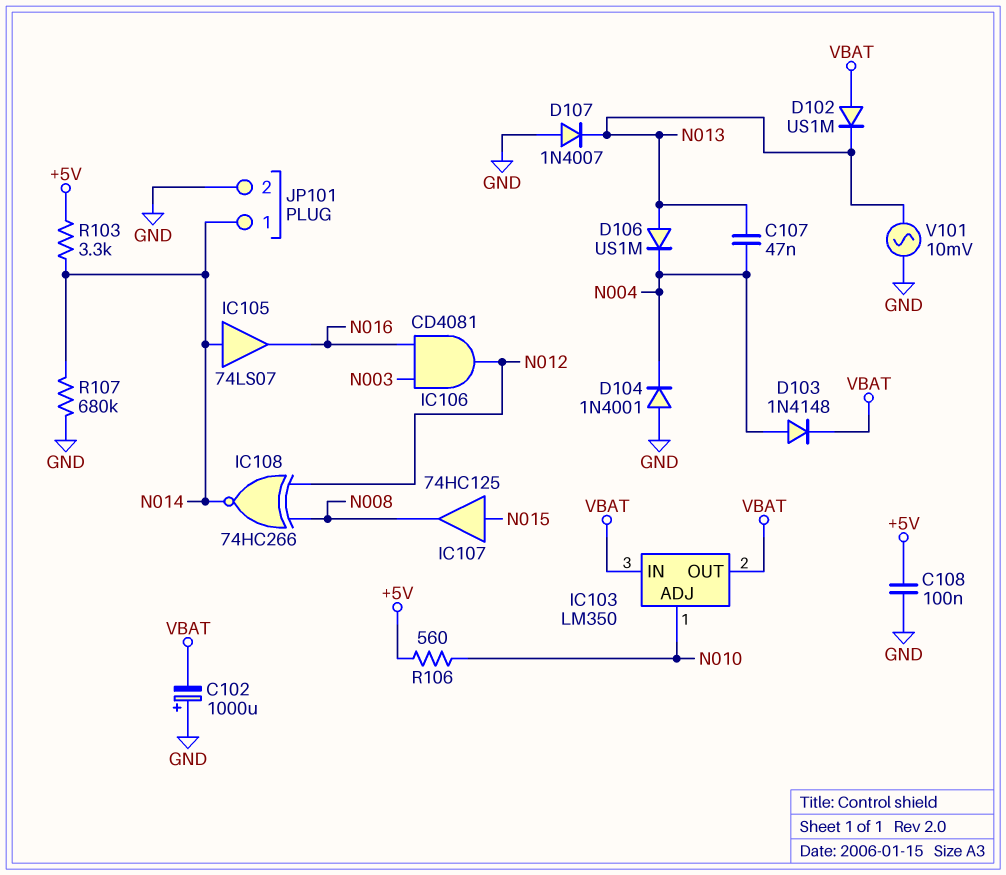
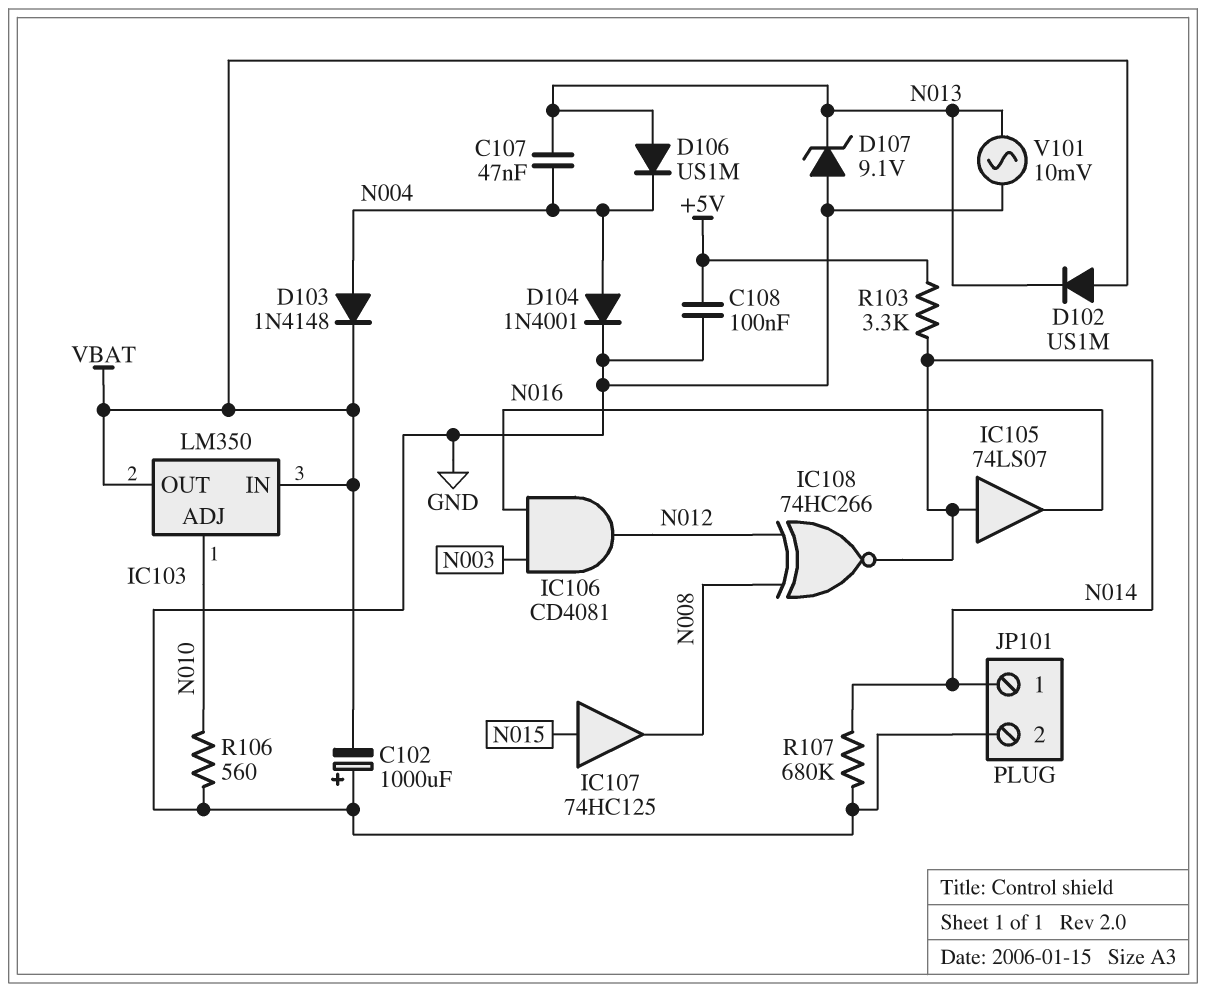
D104: diode 1N4001 (A GND, K N004) -> diode 1N4001 (A N004, K GND)
D107: diode 1N4007 (A GND, K N013) -> zener 9.1V (A GND, K N013)
R106: 560 (+5V, N010) -> 560 (GND, N010)

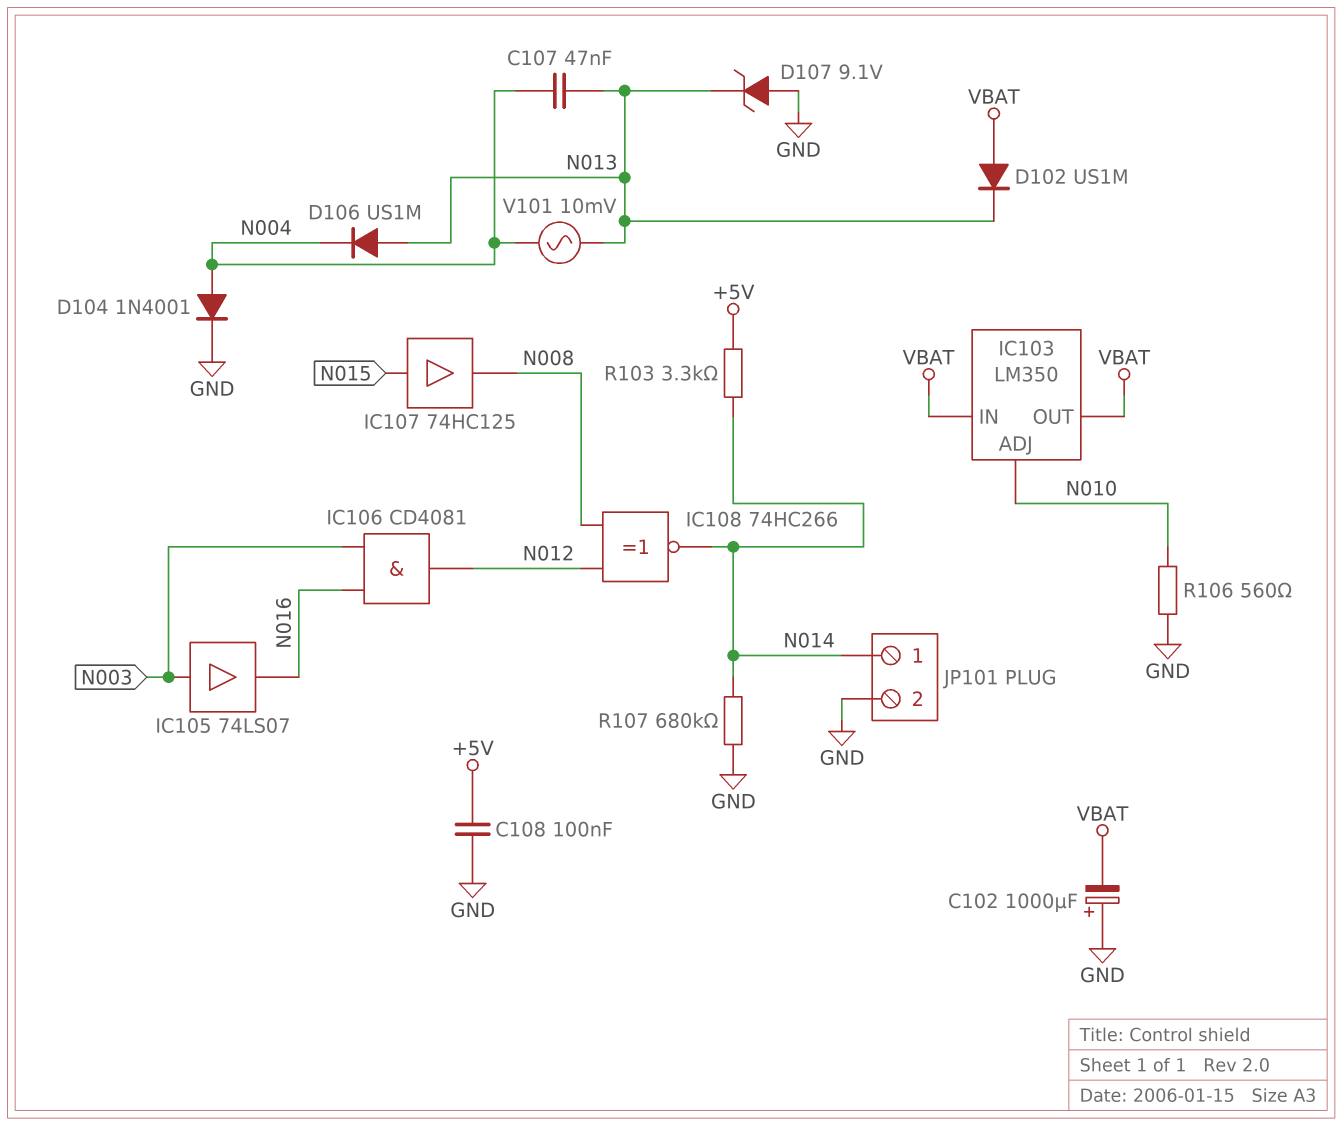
D103: diode 1N4148 (A N004, K VBAT) -> none
IC105: buffer 74LS07 (in N014, out N016) -> buffer 74LS07 (in N003, out N016)
V101: AC 10mV (GND, N013) -> AC 10mV (N004, N013)

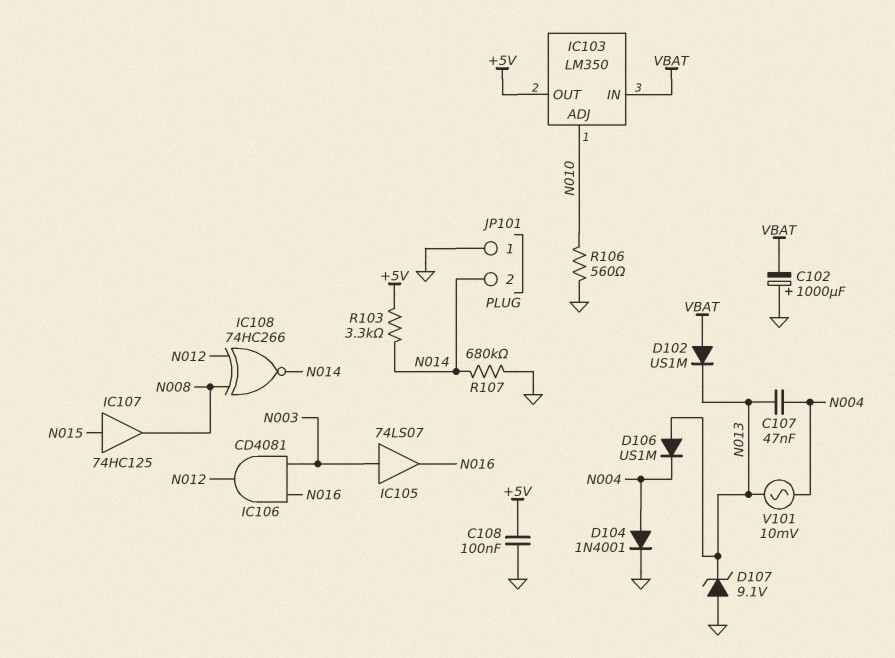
IC103 pin OUT: VBAT -> +5V
JP101 pin 1: N014 -> GND
JP101 pin 2: GND -> N014

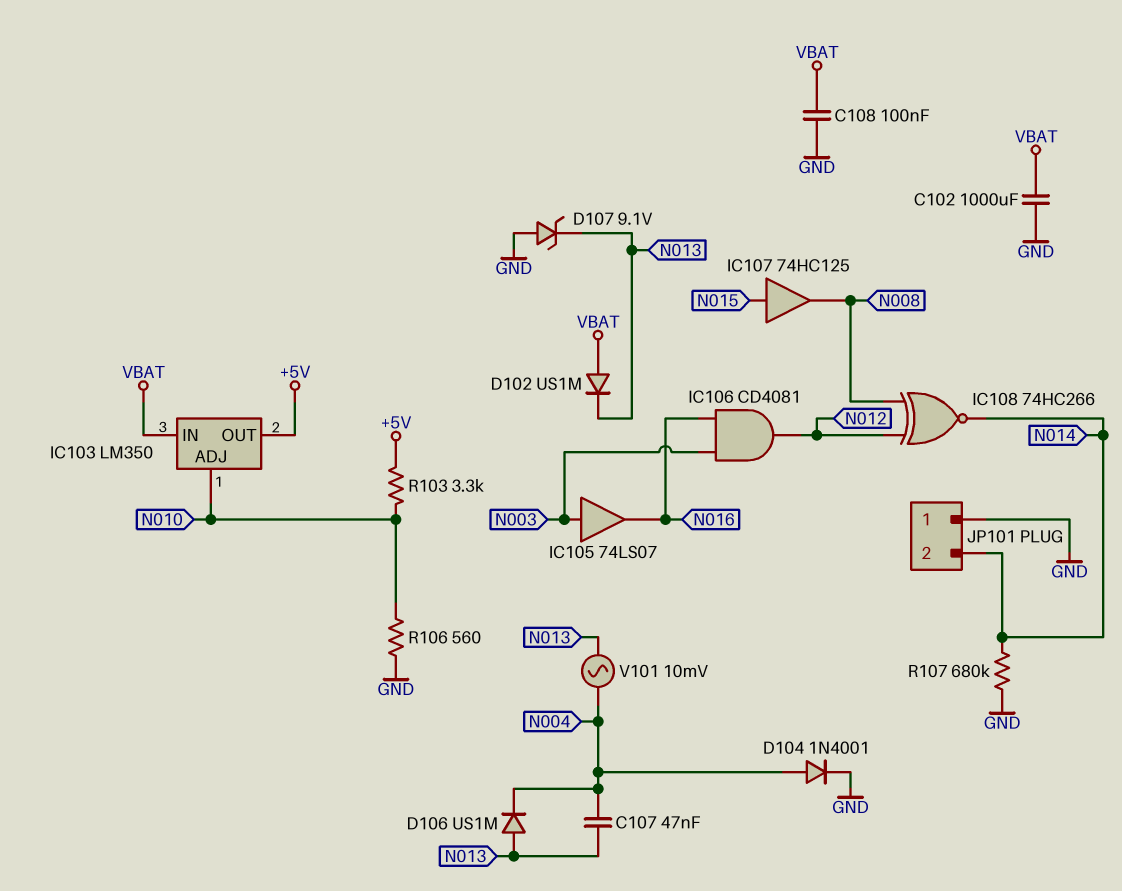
C102: 1000uF (plus GND, minus VBAT) -> 1000uF (GND, VBAT)
C108: 100nF (+5V, GND) -> 100nF (GND, VBAT)
R103: 3.3k (+5V, N014) -> 3.3k (+5V, N010)

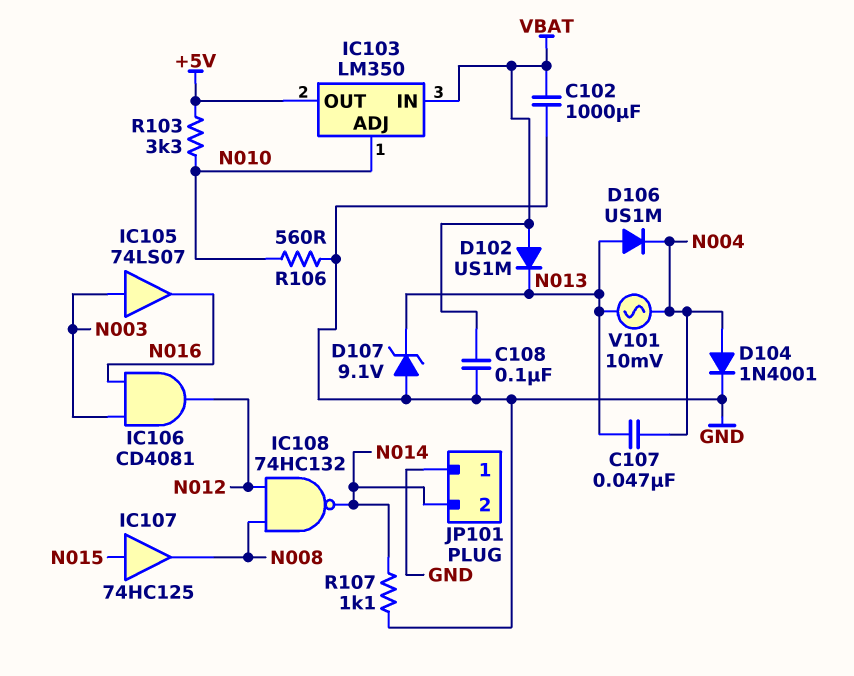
IC108: XNOR 74HC266 (in N008, in N012, out N014) -> NAND 74HC132 (in N008, in N012, out N014)
R107: 680k (GND, N014) -> 1.1k (GND, N014)

